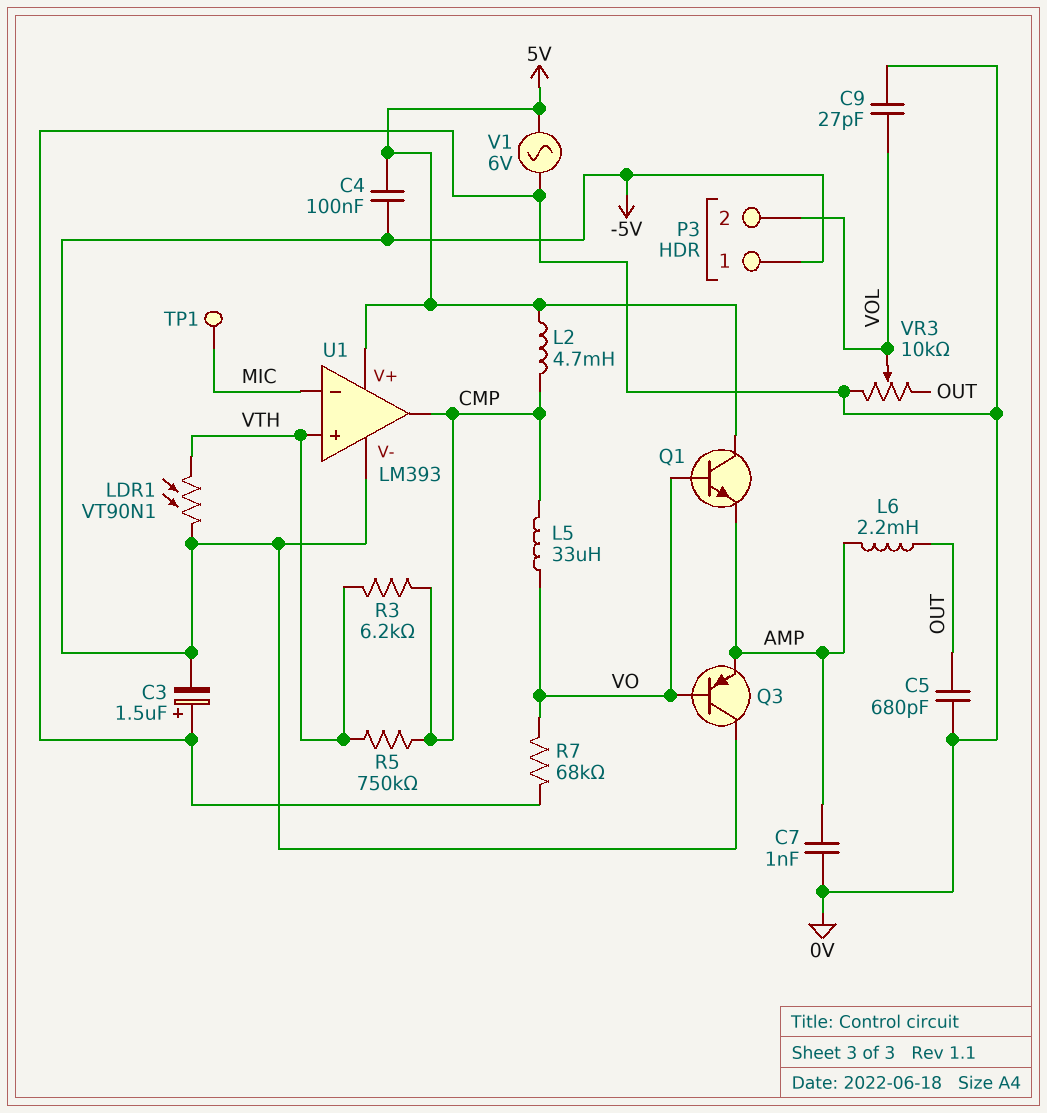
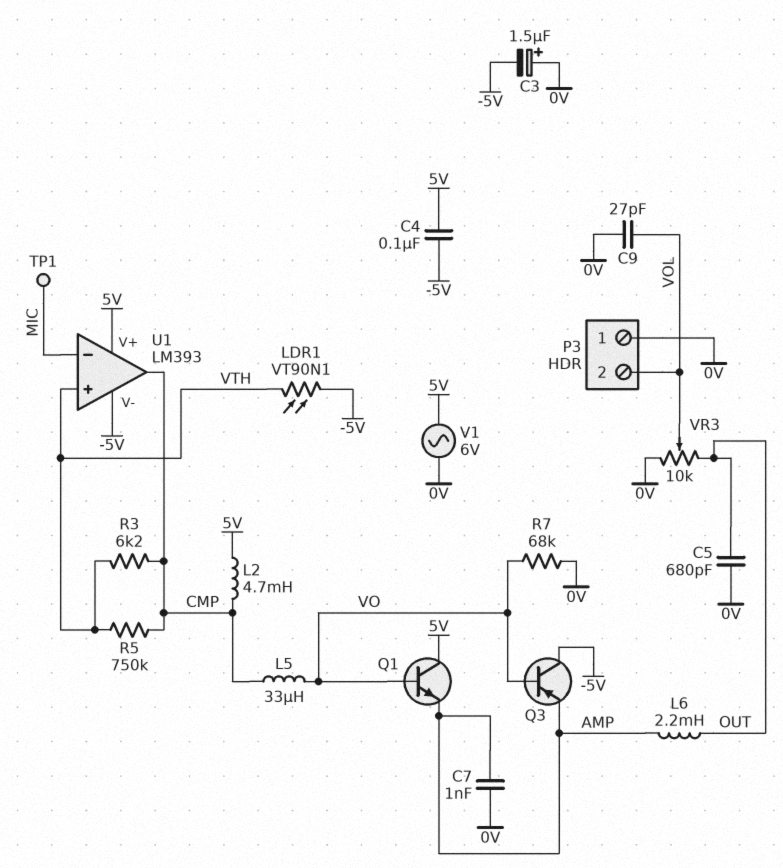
P3 pin 1: -5V -> 0V

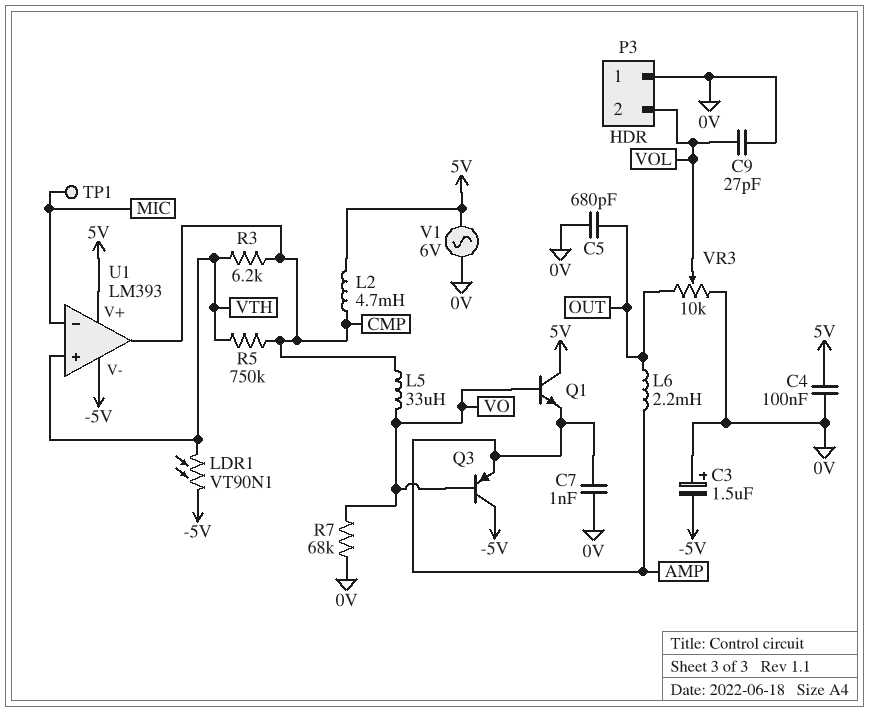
C4: 100nF (-5V, 5V) -> 100nF (0V, 5V)

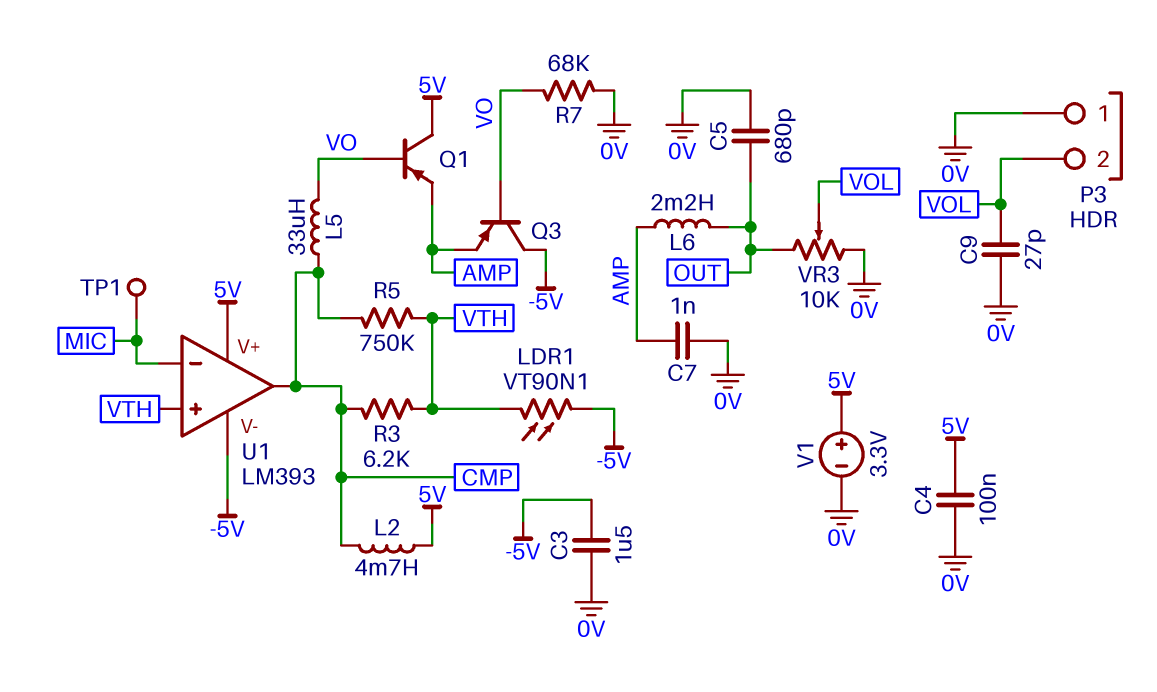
C3: 1.5uF (plus 0V, minus -5V) -> 1.5uF (-5V, 0V)
Q1: NPN (B VO, C 5V, E AMP) -> PNP (B VO, C 5V, E AMP)
V1: AC 6V (0V, 5V) -> 3.3V (plus 5V, minus 0V)

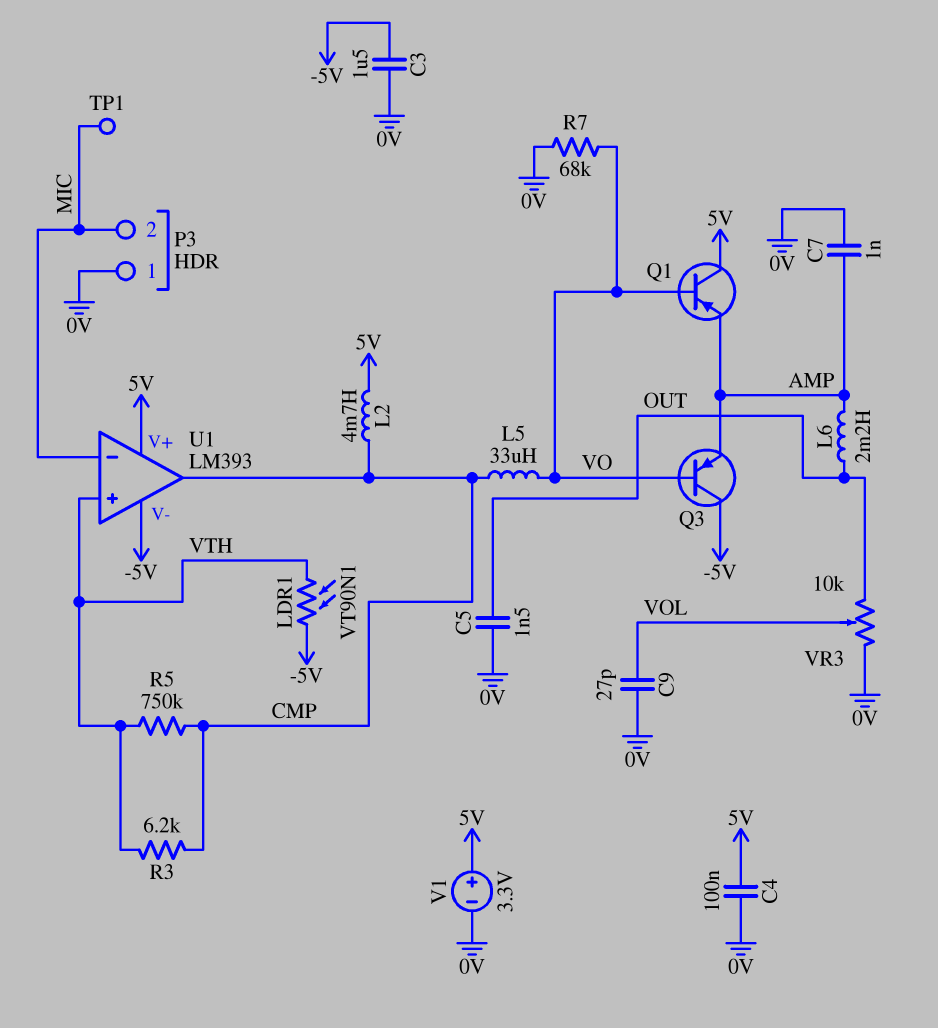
C5: 680pF (0V, OUT) -> 1.5nF (0V, OUT)
P3 pin 2: VOL -> MIC

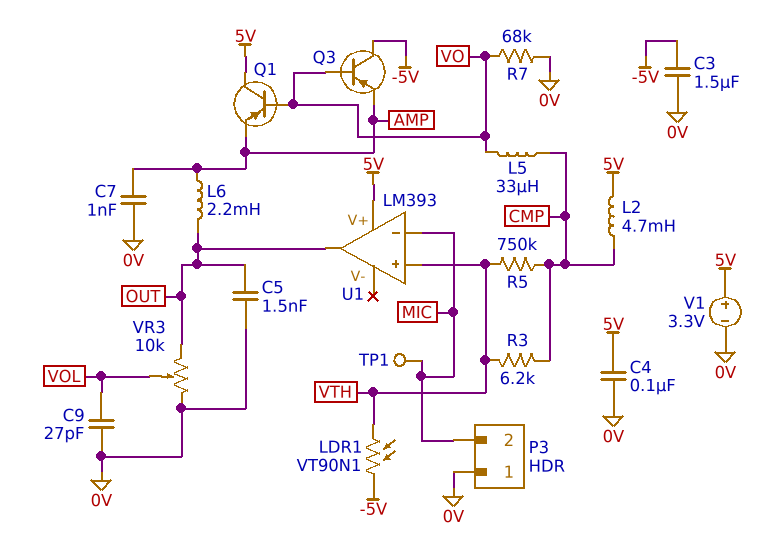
U1 pin V-: -5V -> none
U1 pin out: CMP -> OUT

